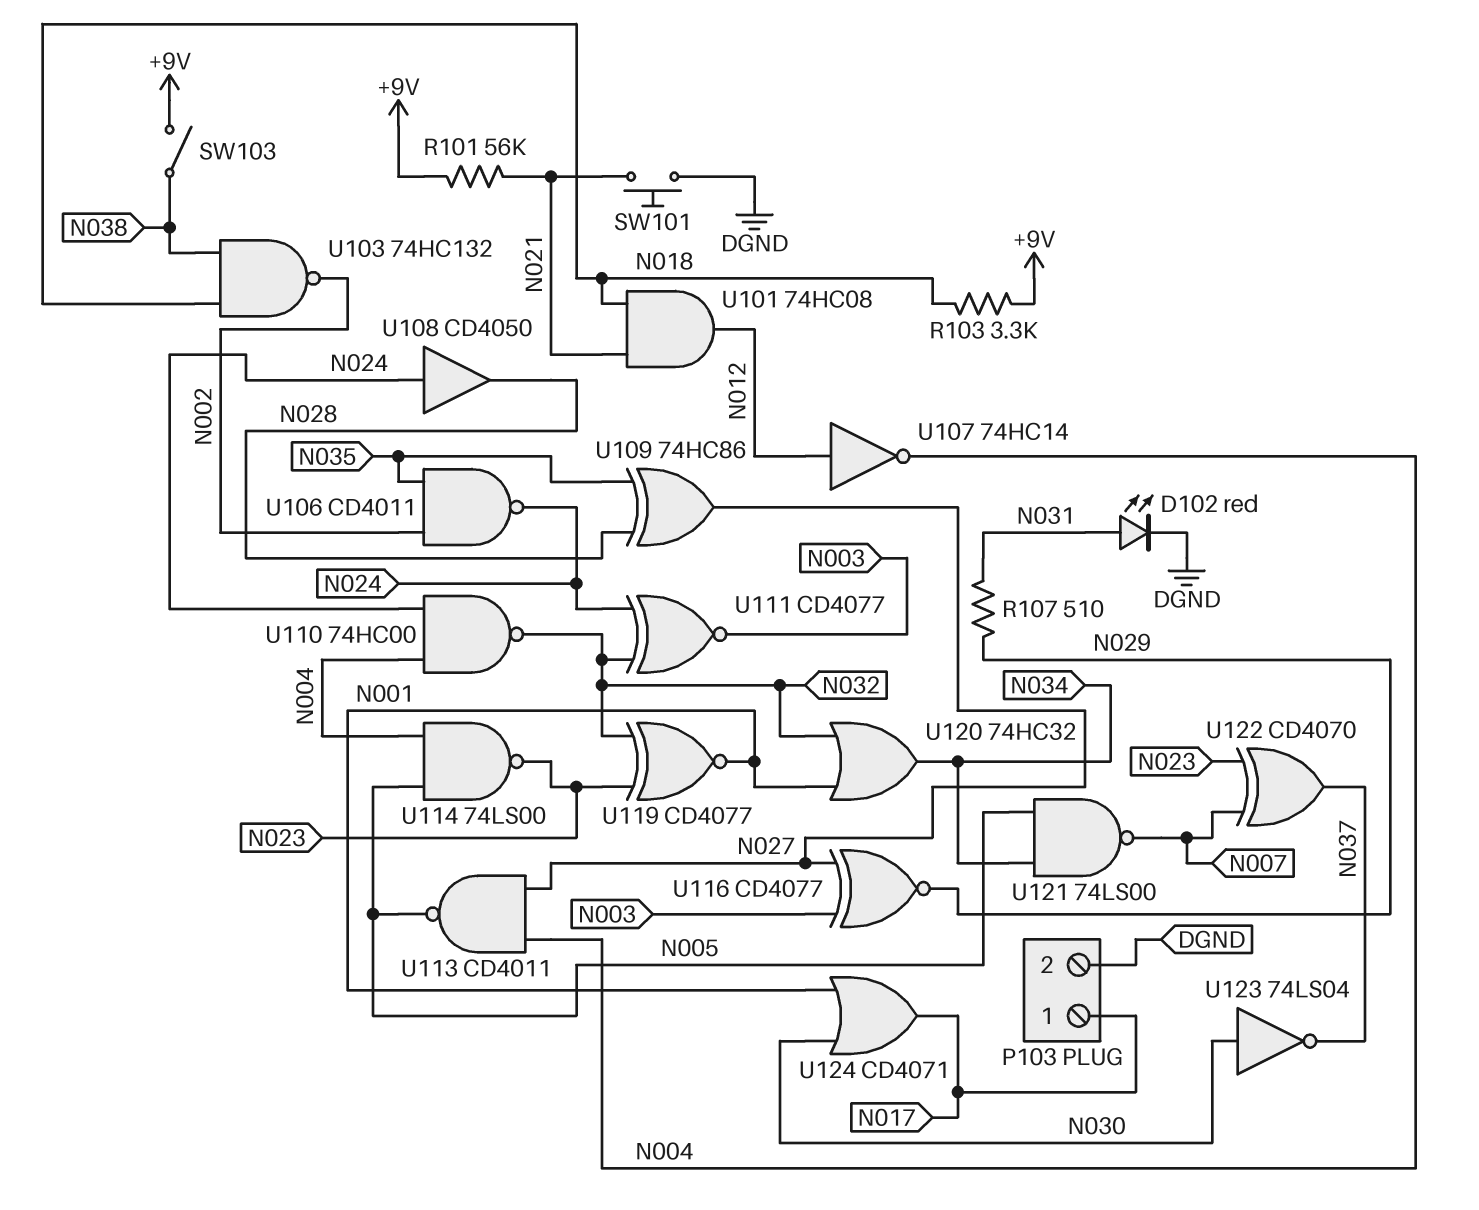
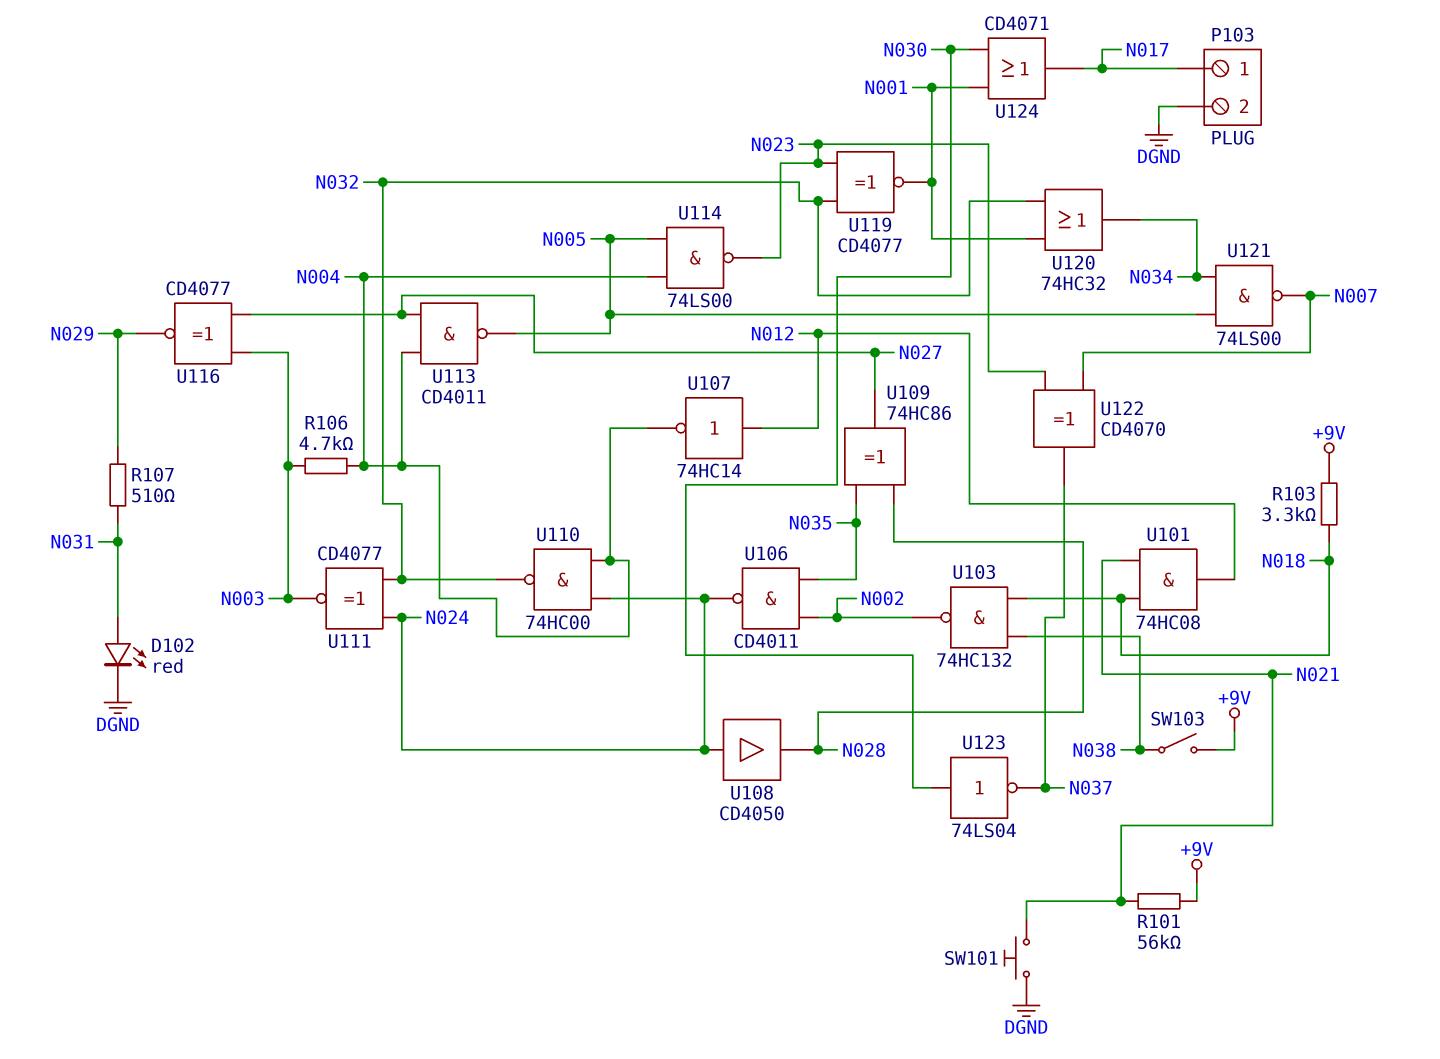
R106: none -> 4.7k (N003, N004)

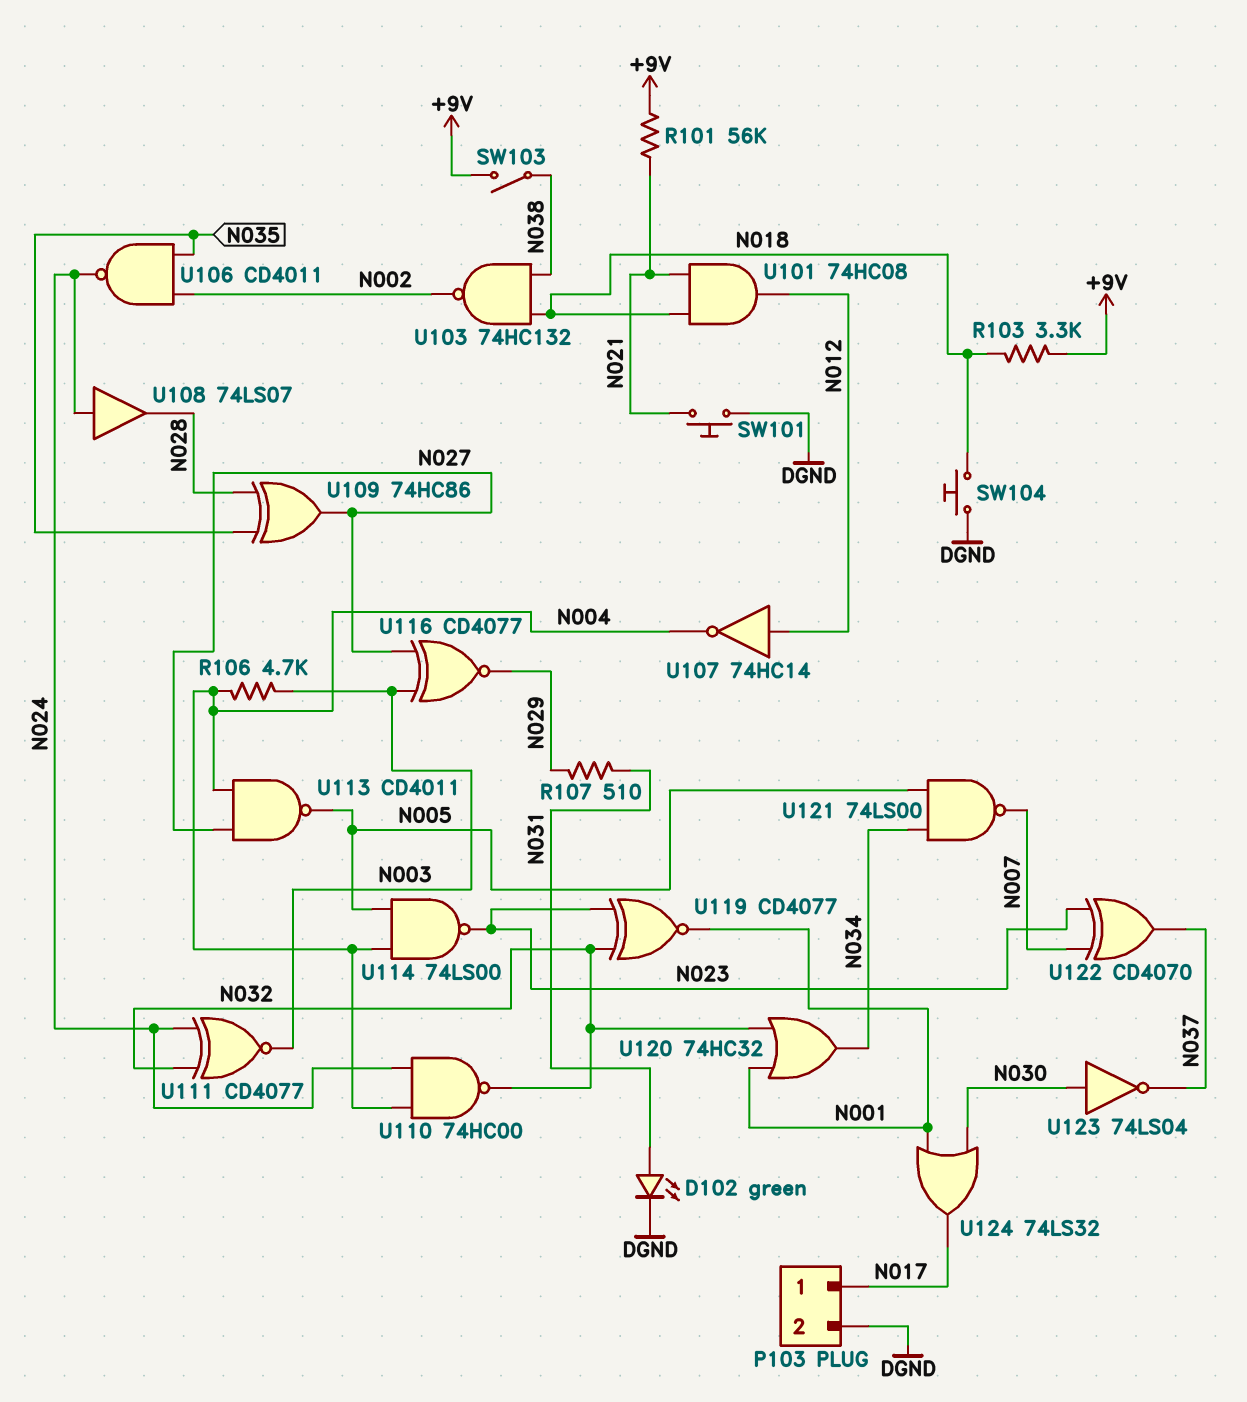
D102: LED red (A N031, K DGND) -> LED green (A N031, K DGND)
SW104: none -> button (DGND, N018)
U108: buffer CD4050 (in N024, out N028) -> buffer 74LS07 (in N024, out N028)
U124: OR CD4071 (in N001, in N030, out N017) -> OR 74LS32 (in N001, in N030, out N017)

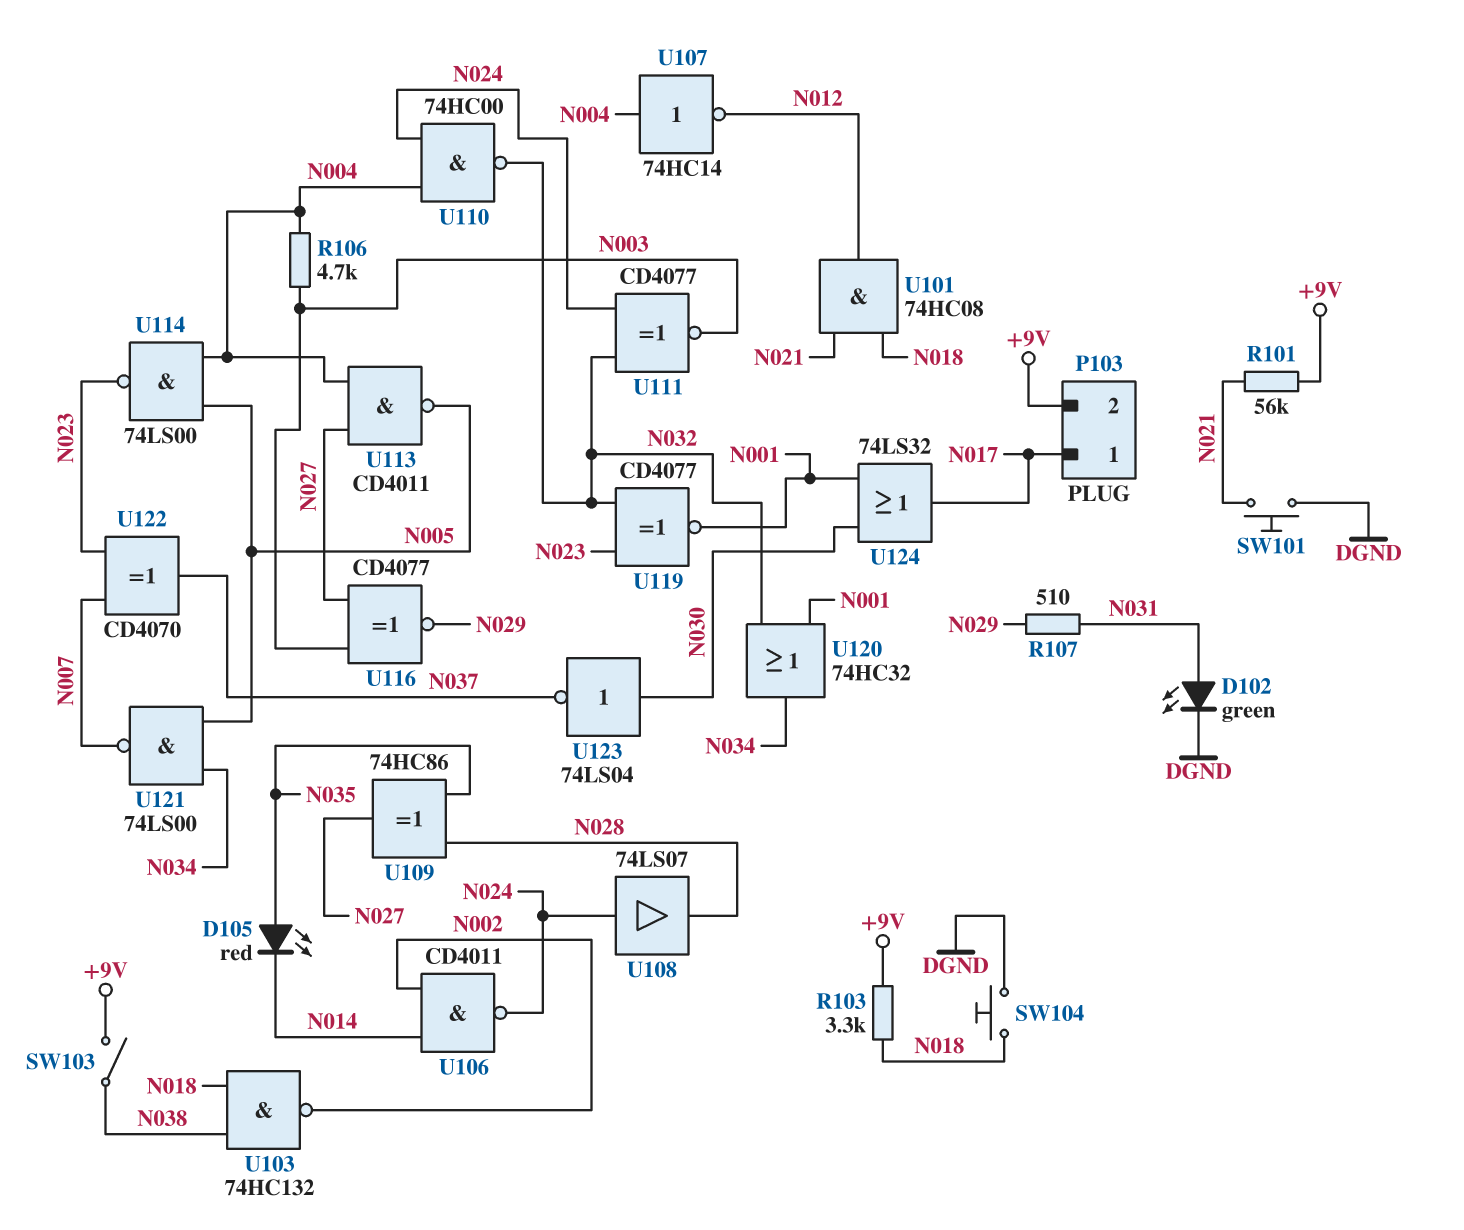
D105: none -> LED red (A N035, K N014)
P103 pin 2: DGND -> +9V
U106: NAND CD4011 (in N002, in N035, out N024) -> NAND CD4011 (in N002, in N014, out N024)
U107: NOT 74HC14 (in N012, out N004) -> NOT 74HC14 (in N004, out N012)

